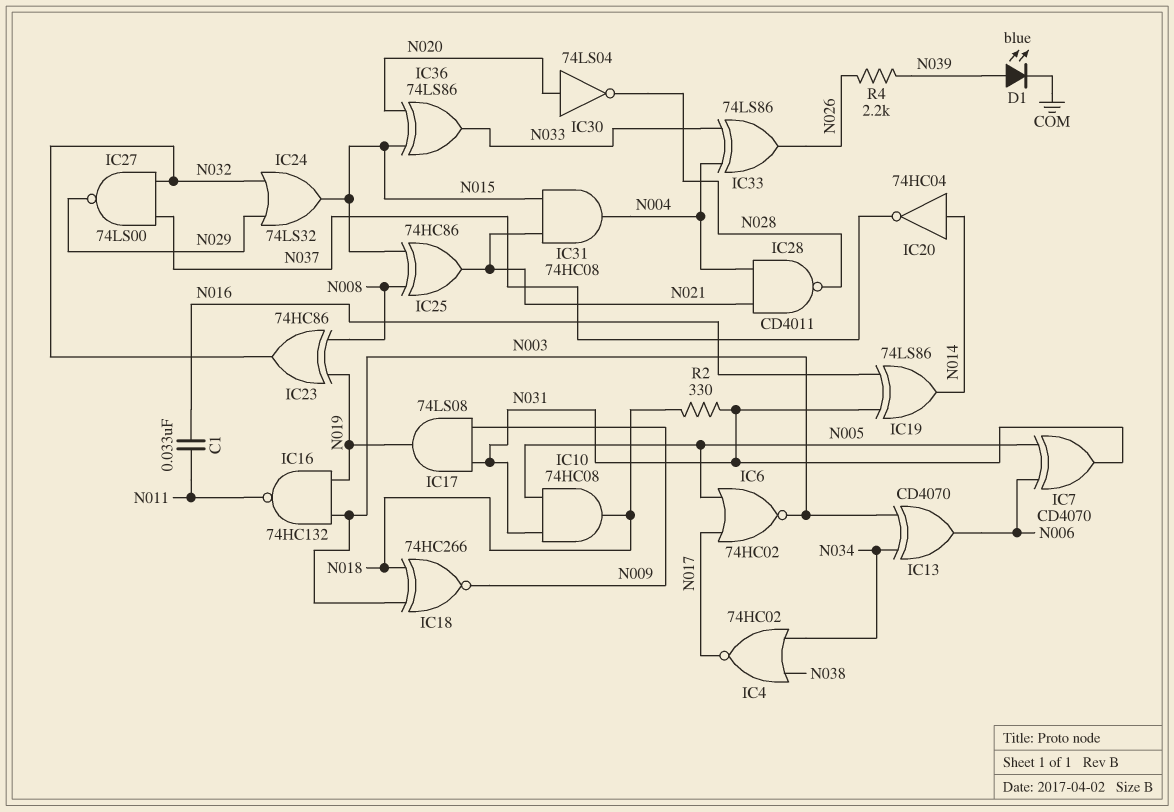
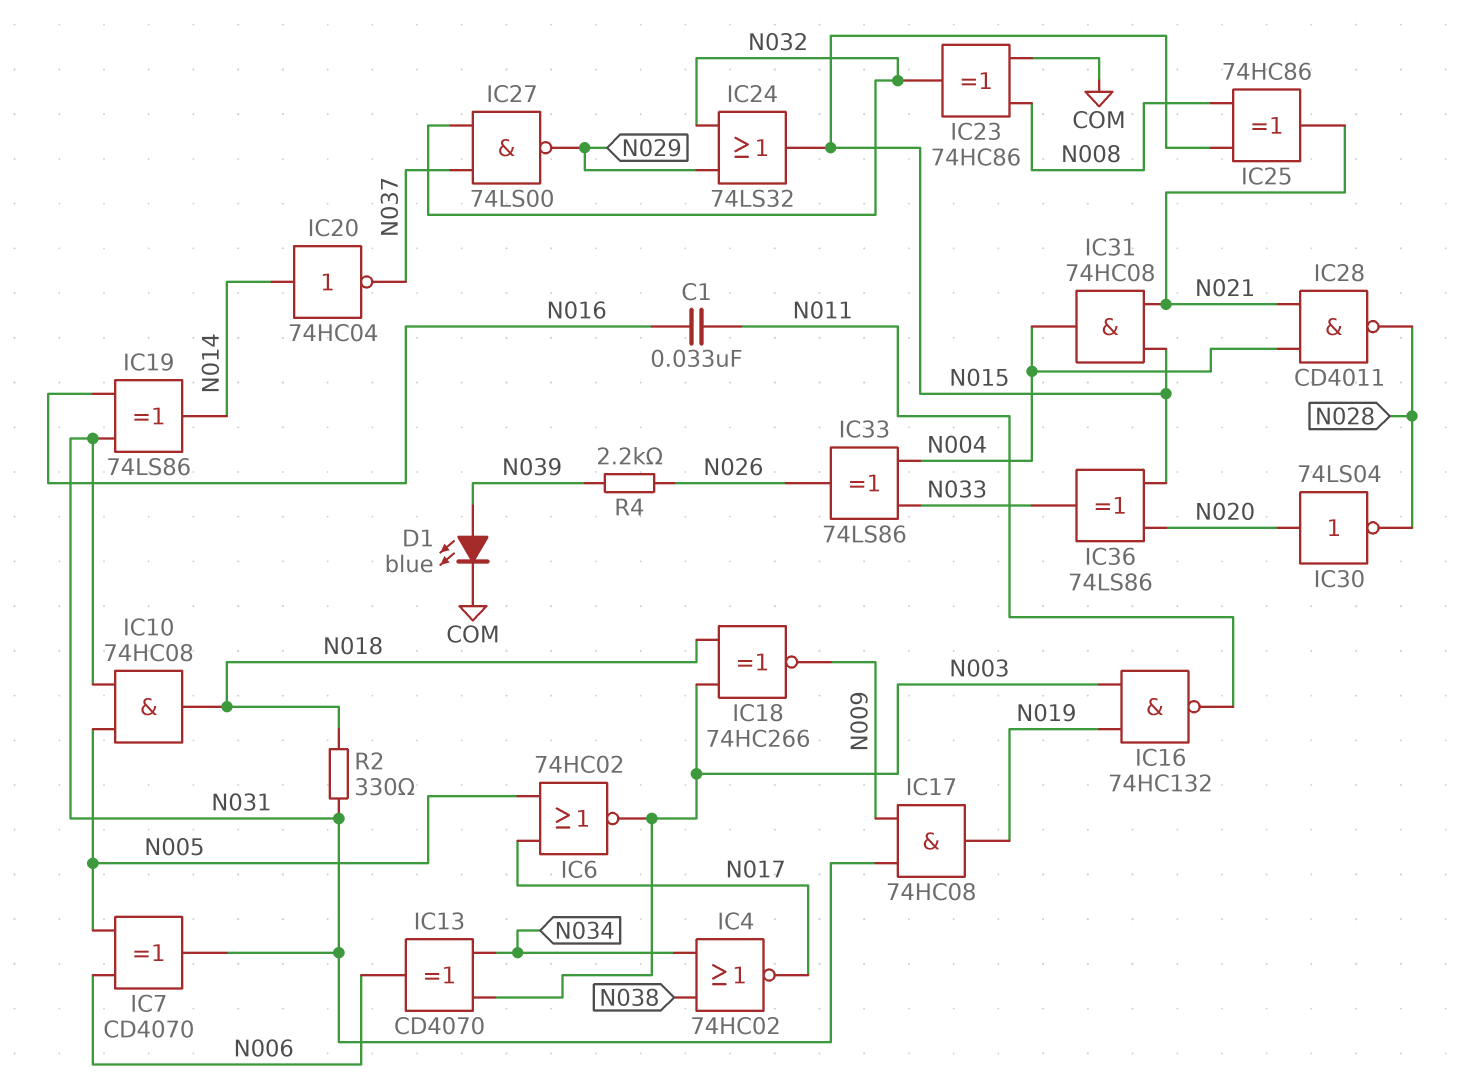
IC17: AND 74LS08 (in N009, in N031, out N019) -> AND 74HC08 (in N009, in N031, out N019)
IC23: XOR 74HC86 (in N008, in N019, out N032) -> XOR 74HC86 (in COM, in N008, out N032)

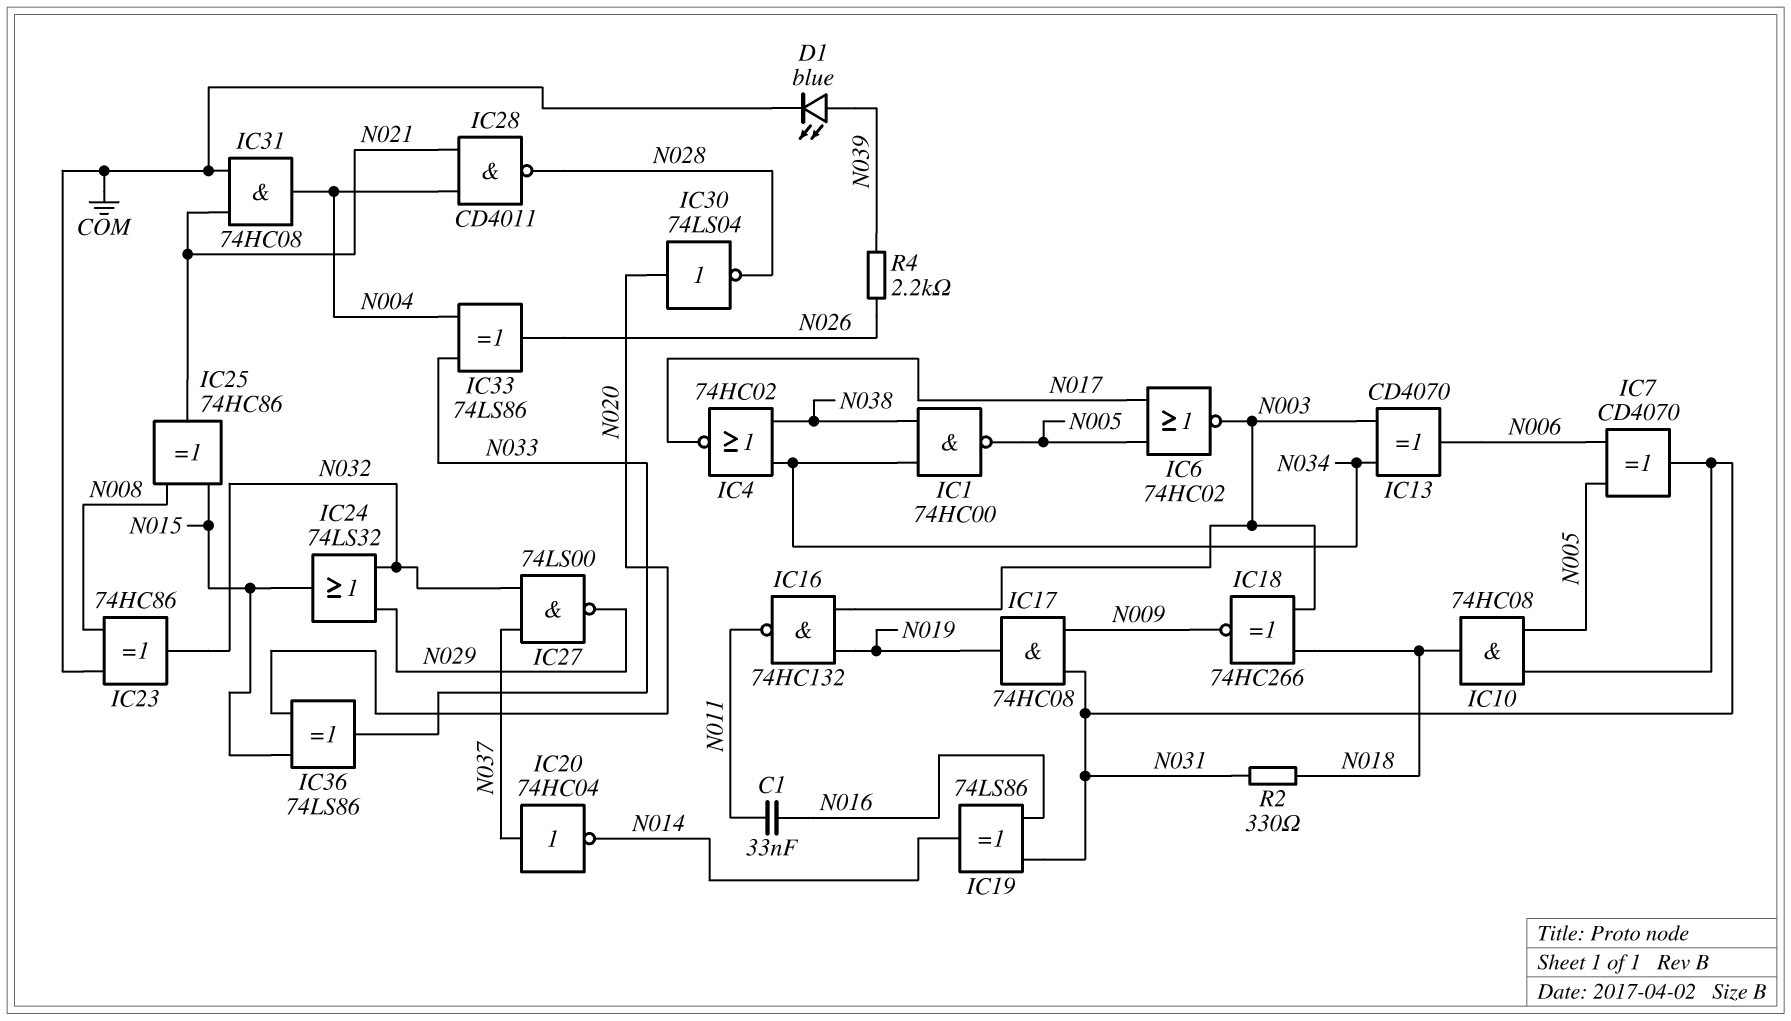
IC1: none -> NAND 74HC00 (in N034, in N038, out N005)
IC20: NOT 74HC04 (in N014, out N037) -> NOT 74HC04 (in N037, out N014)
IC31: AND 74HC08 (in N015, in N021, out N004) -> AND 74HC08 (in COM, in N021, out N004)

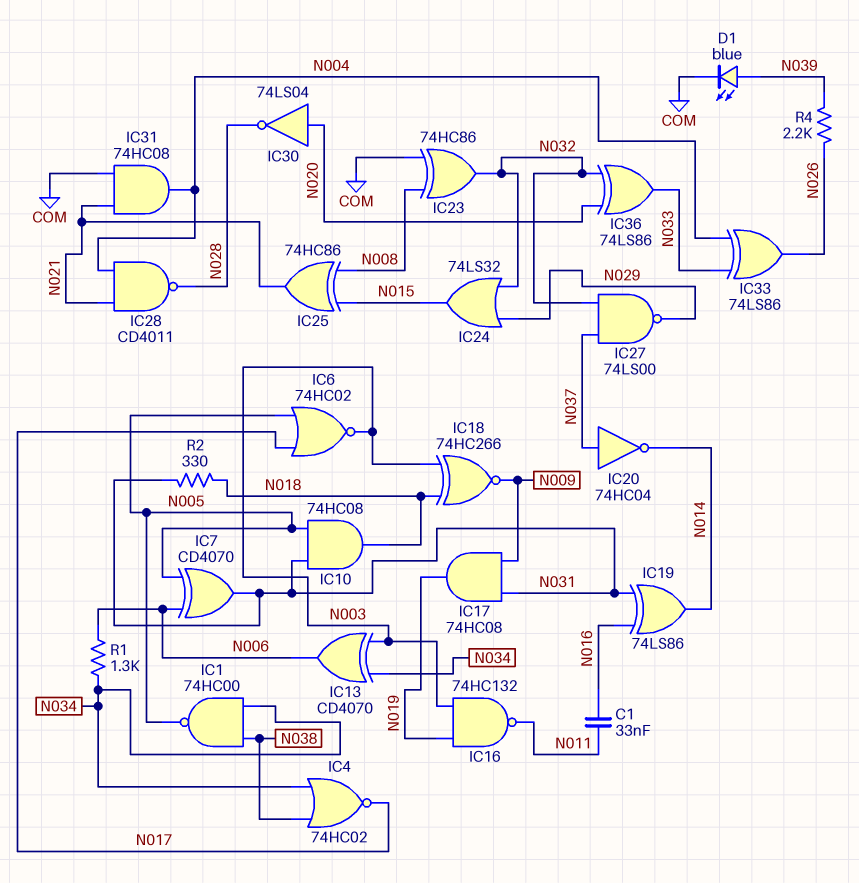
IC36: XOR 74LS86 (in N015, in N020, out N033) -> XOR 74LS86 (in N020, in N032, out N033)
R1: none -> 1.3k (N006, N034)

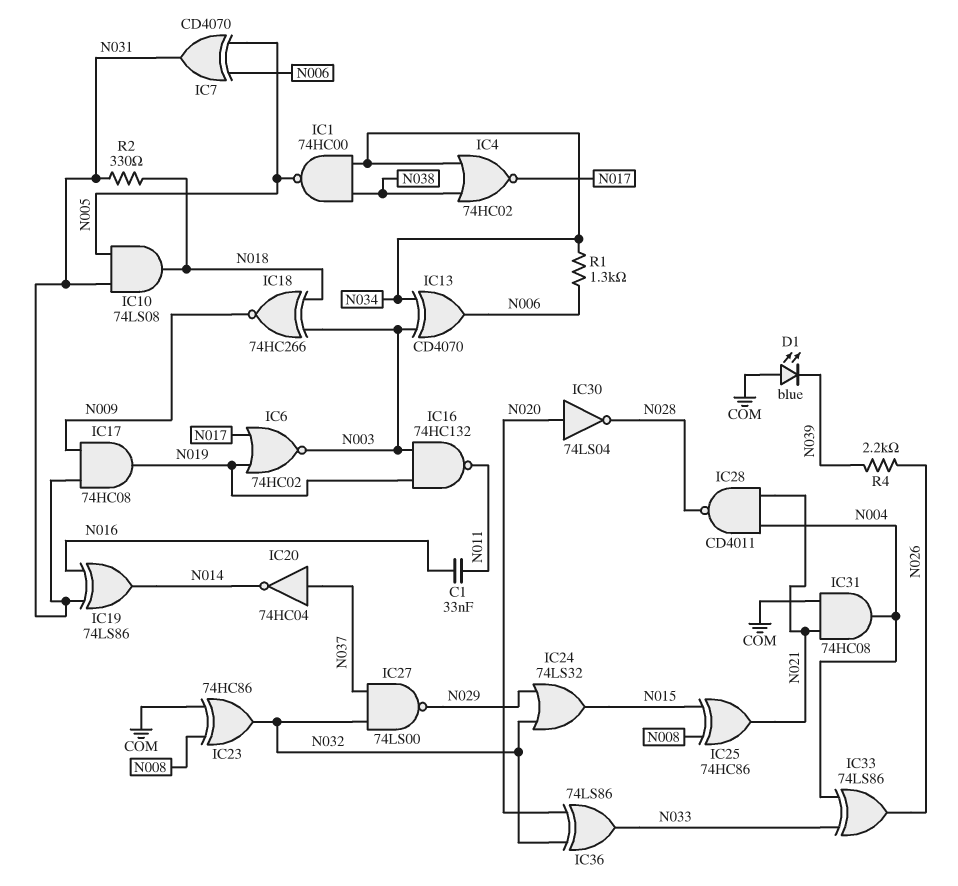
D1: LED blue (A N039, K COM) -> LED blue (A COM, K N039)
IC6: NOR 74HC02 (in N005, in N017, out N003) -> NOR 74HC02 (in N017, in N019, out N003)
IC10: AND 74HC08 (in N005, in N031, out N018) -> AND 74LS08 (in N005, in N031, out N018)

